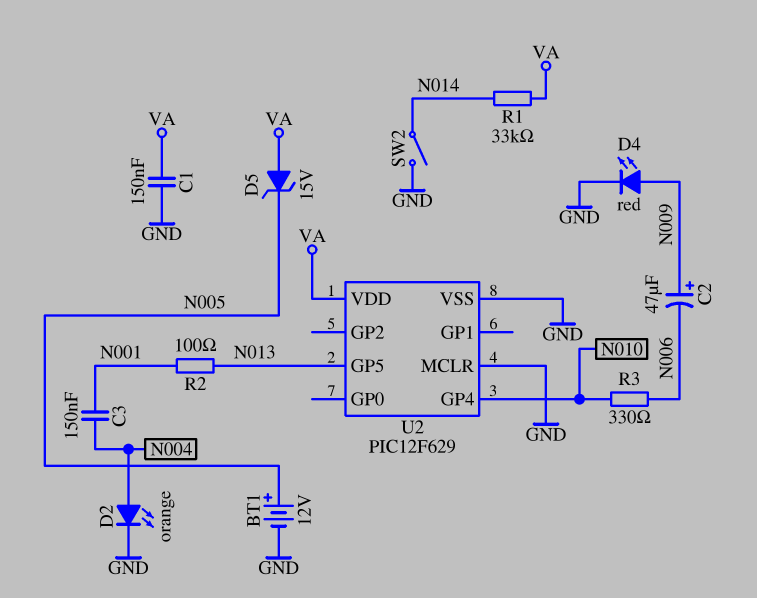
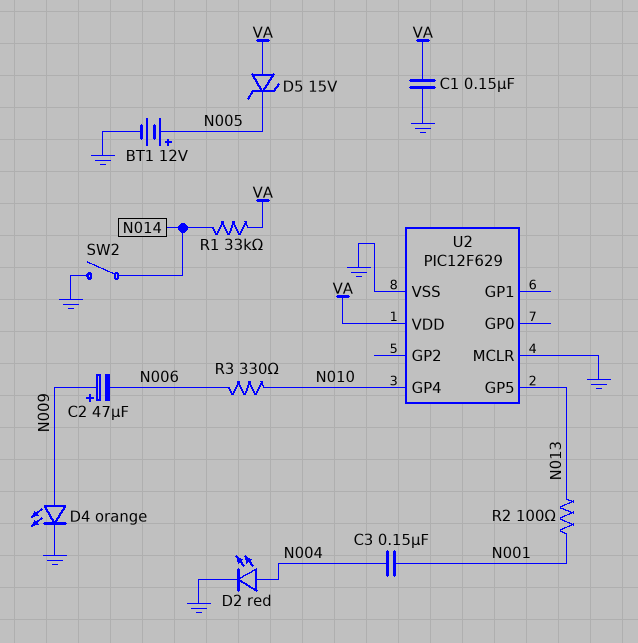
D2: LED orange (A N004, K GND) -> LED red (A N004, K GND)
D4: LED red (A N009, K GND) -> LED orange (A N009, K GND)

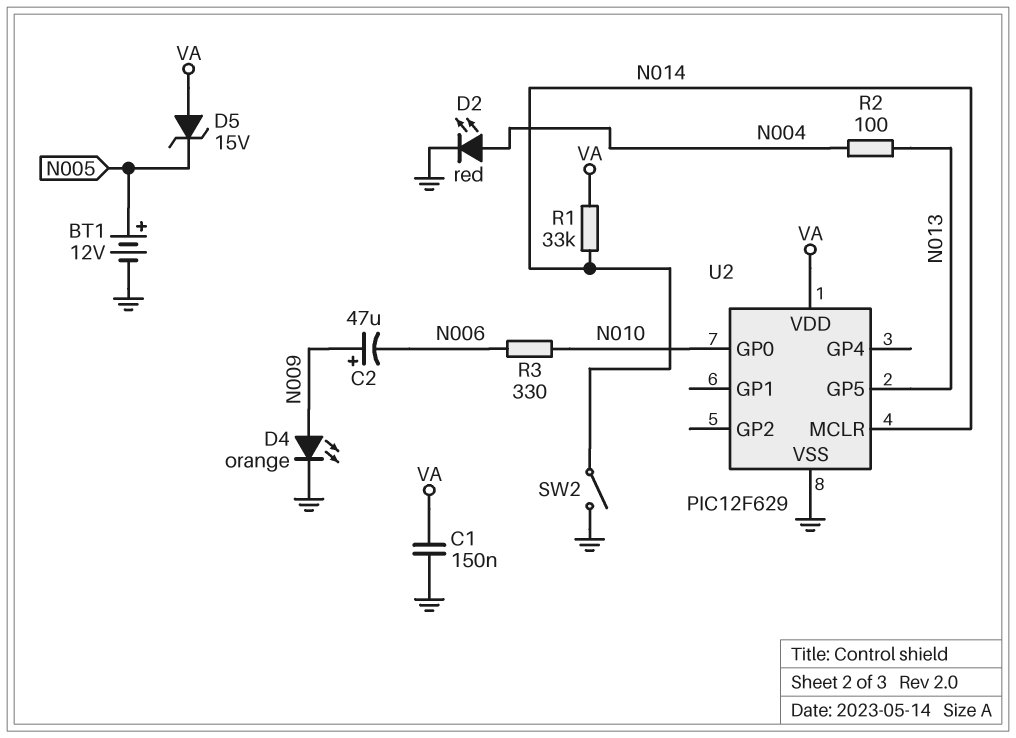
C3: 150nF (N001, N004) -> none
R2: 100 (N001, N013) -> 100 (N004, N013)
U2 pin GP0: none -> N010
U2 pin GP4: N010 -> none
U2 pin MCLR: GND -> N014

